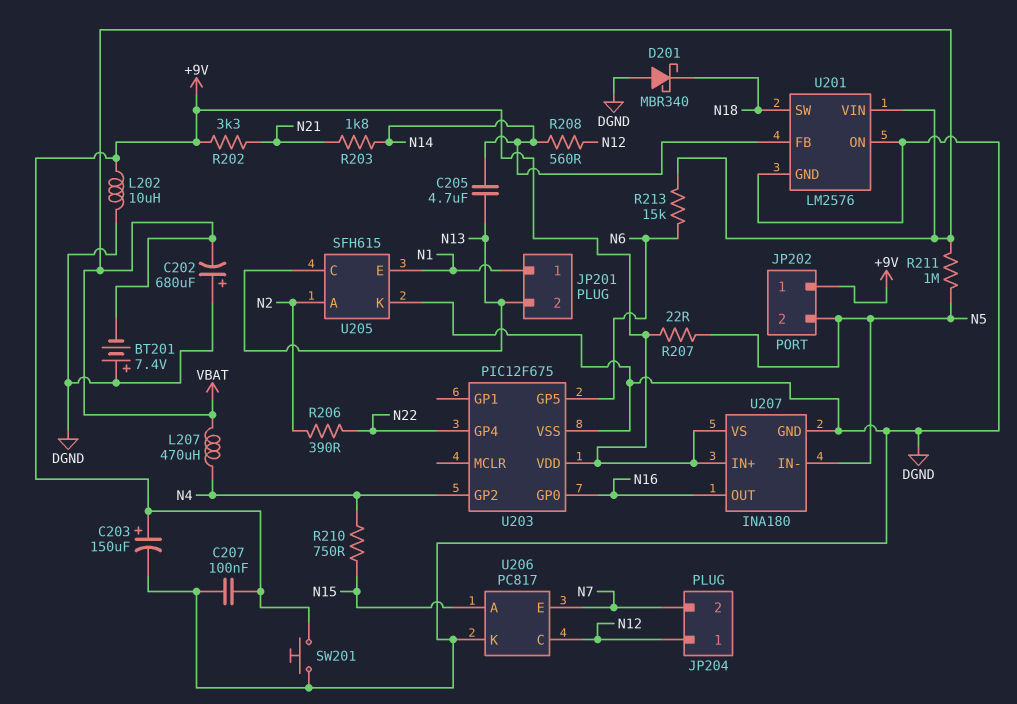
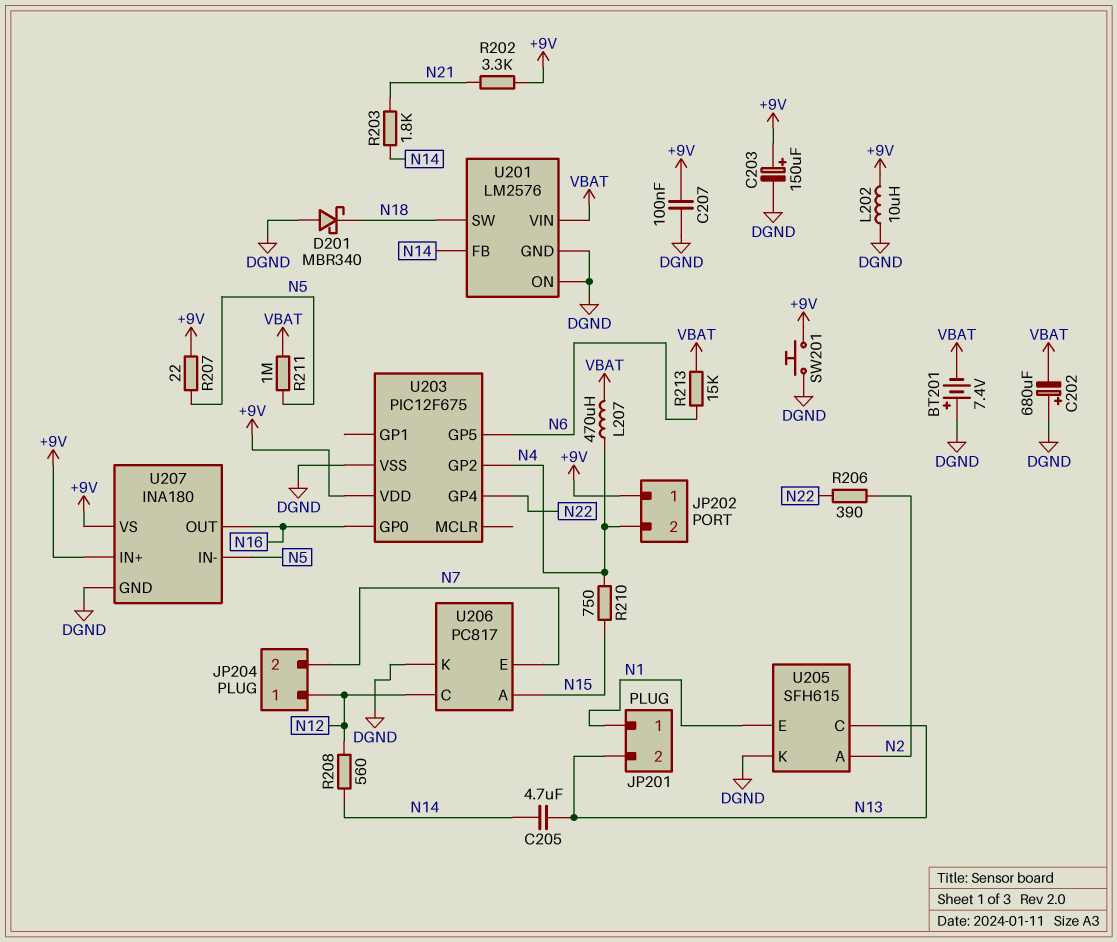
JP202 pin 2: N5 -> N4

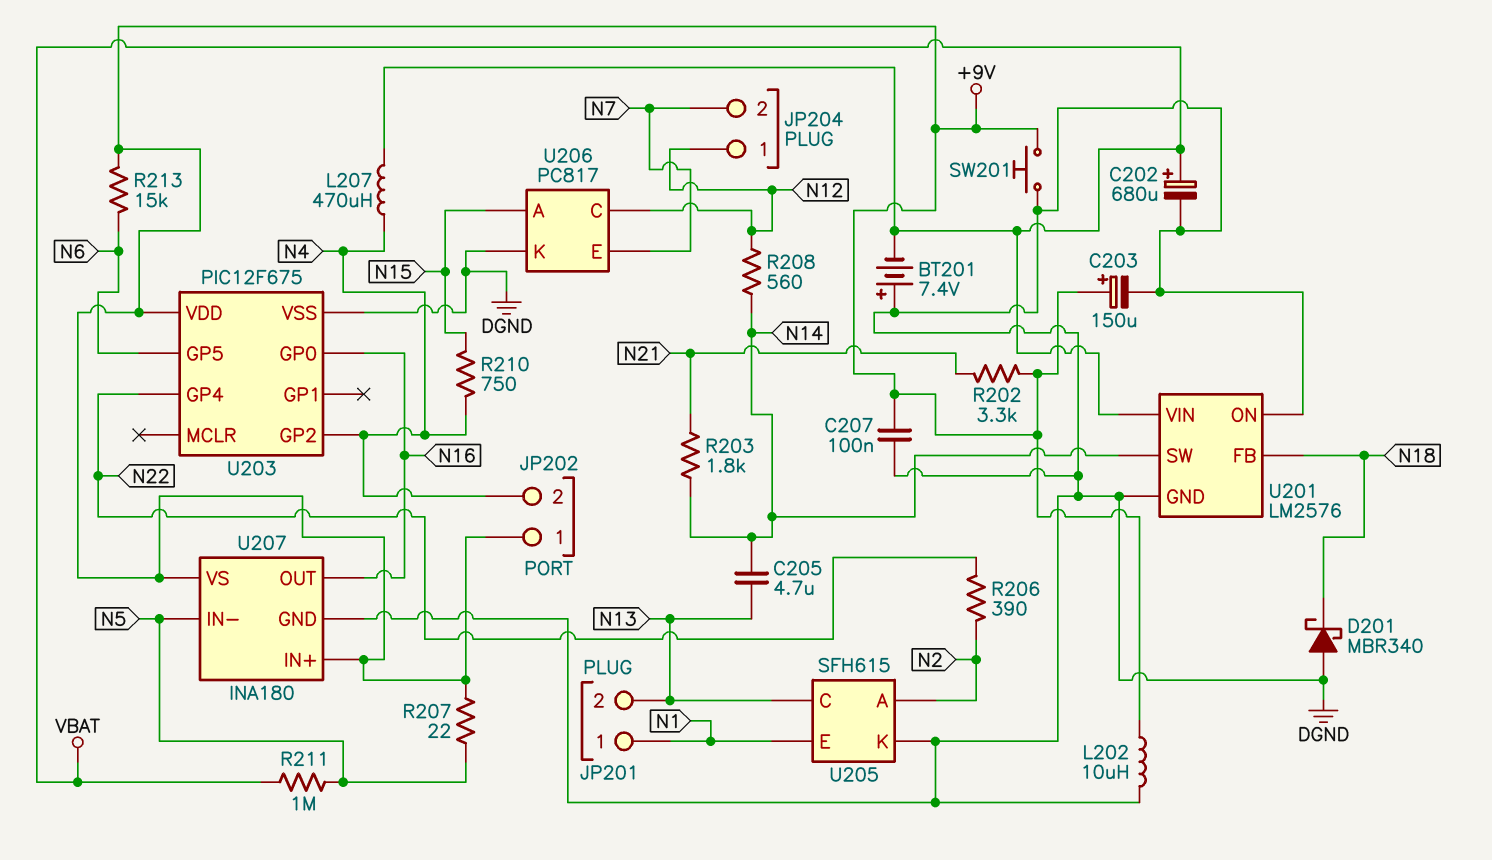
C202: 680uF (plus DGND, minus VBAT) -> 680uF (plus VBAT, minus DGND)
R213: 15k (N6, VBAT) -> 15k (+9V, N6)
U201 pin FB: N14 -> N18
U201 pin SW: N18 -> N14

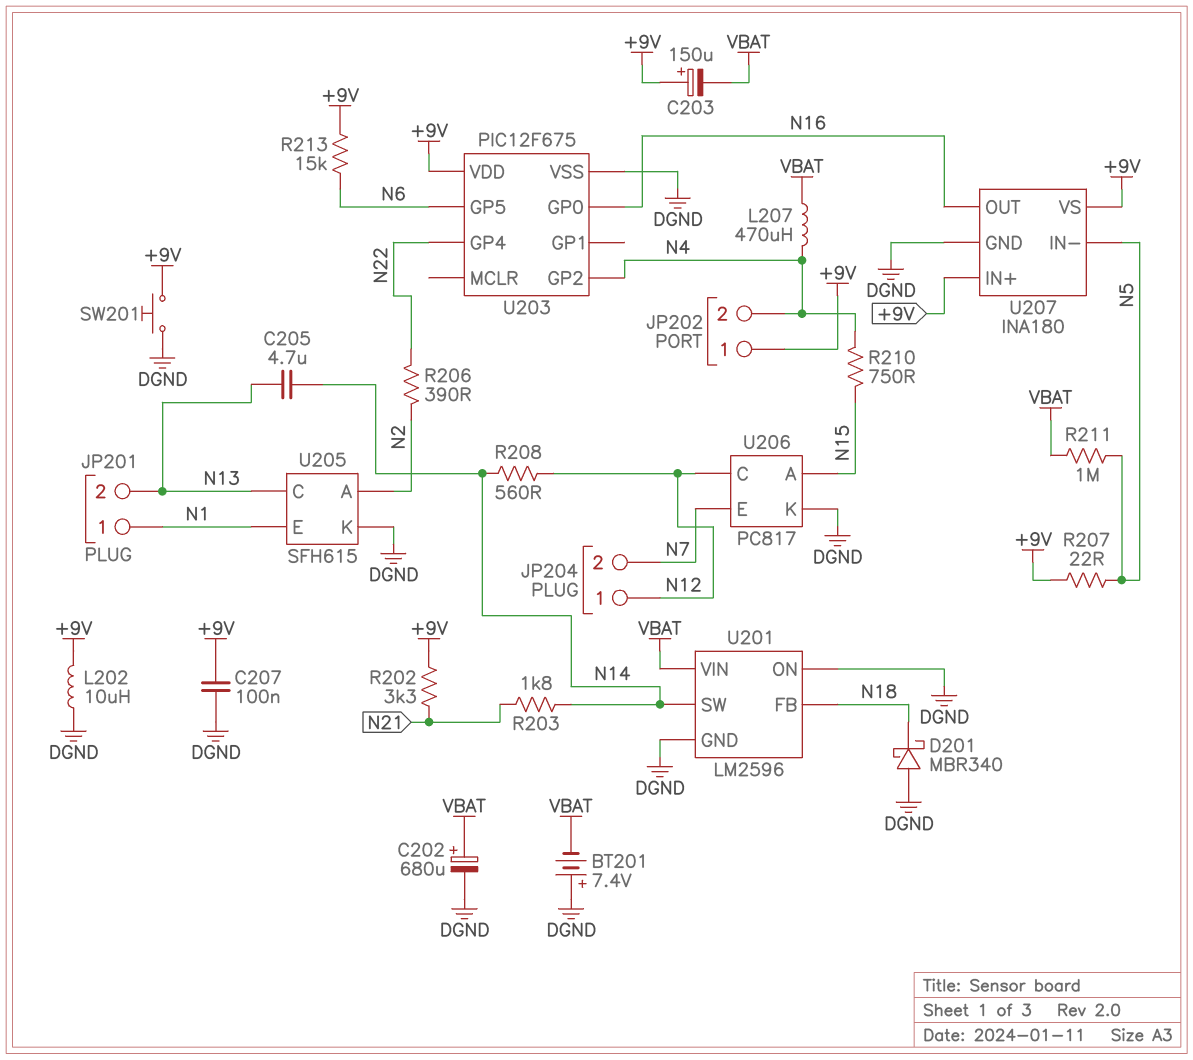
C203: 150uF (plus +9V, minus DGND) -> 150uF (plus +9V, minus VBAT)
U201: LM2576 -> LM2596

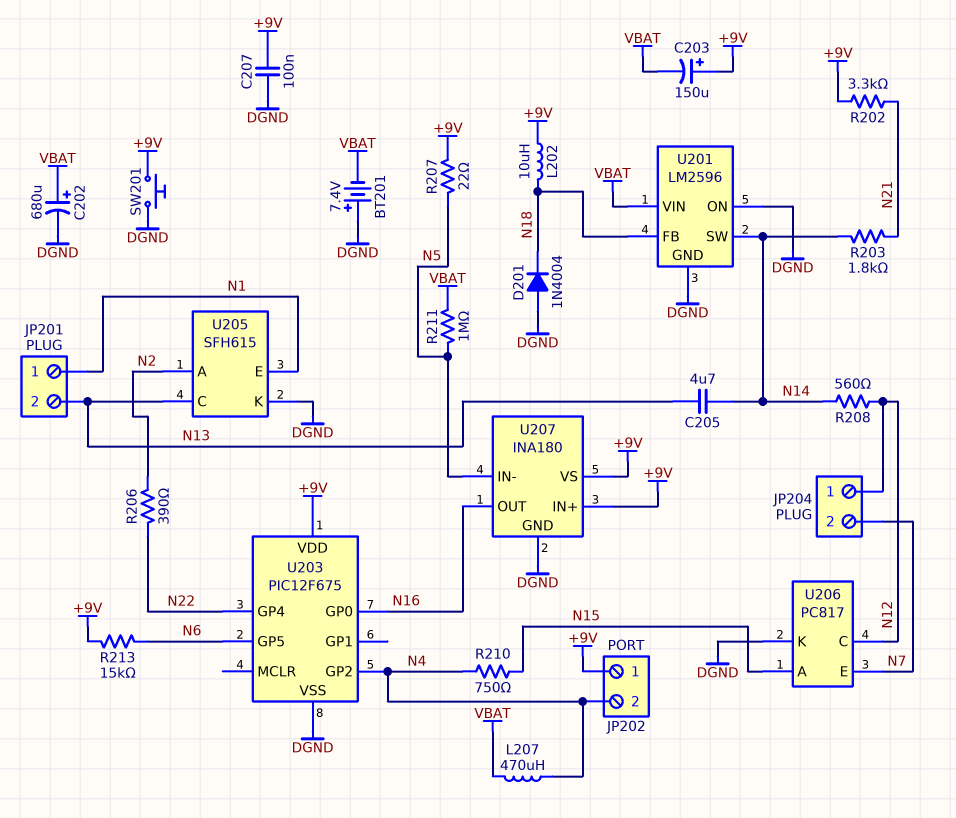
D201: schottky MBR340 (A DGND, K N18) -> diode 1N4004 (A DGND, K N18)
L202: 10uH (+9V, DGND) -> 10uH (+9V, N18)

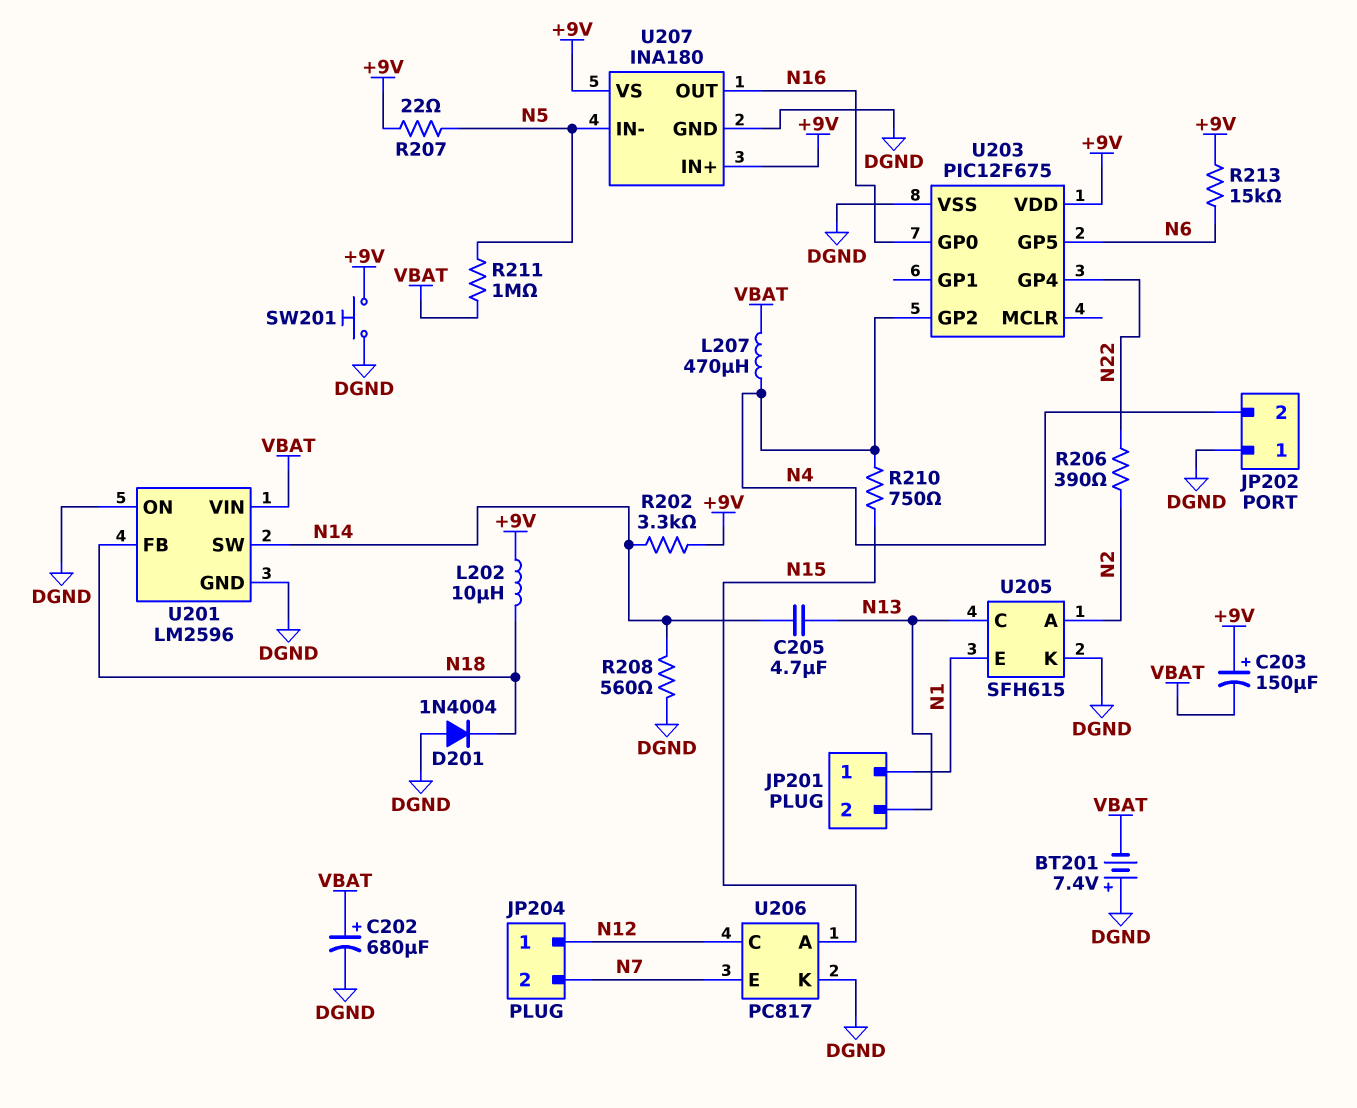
C207: 100nF (+9V, DGND) -> none
JP202 pin 1: +9V -> DGND
R202: 3.3k (+9V, N21) -> 3.3k (+9V, N14)
R203: 1.8k (N14, N21) -> none
R208: 560 (N12, N14) -> 560 (DGND, N14)

